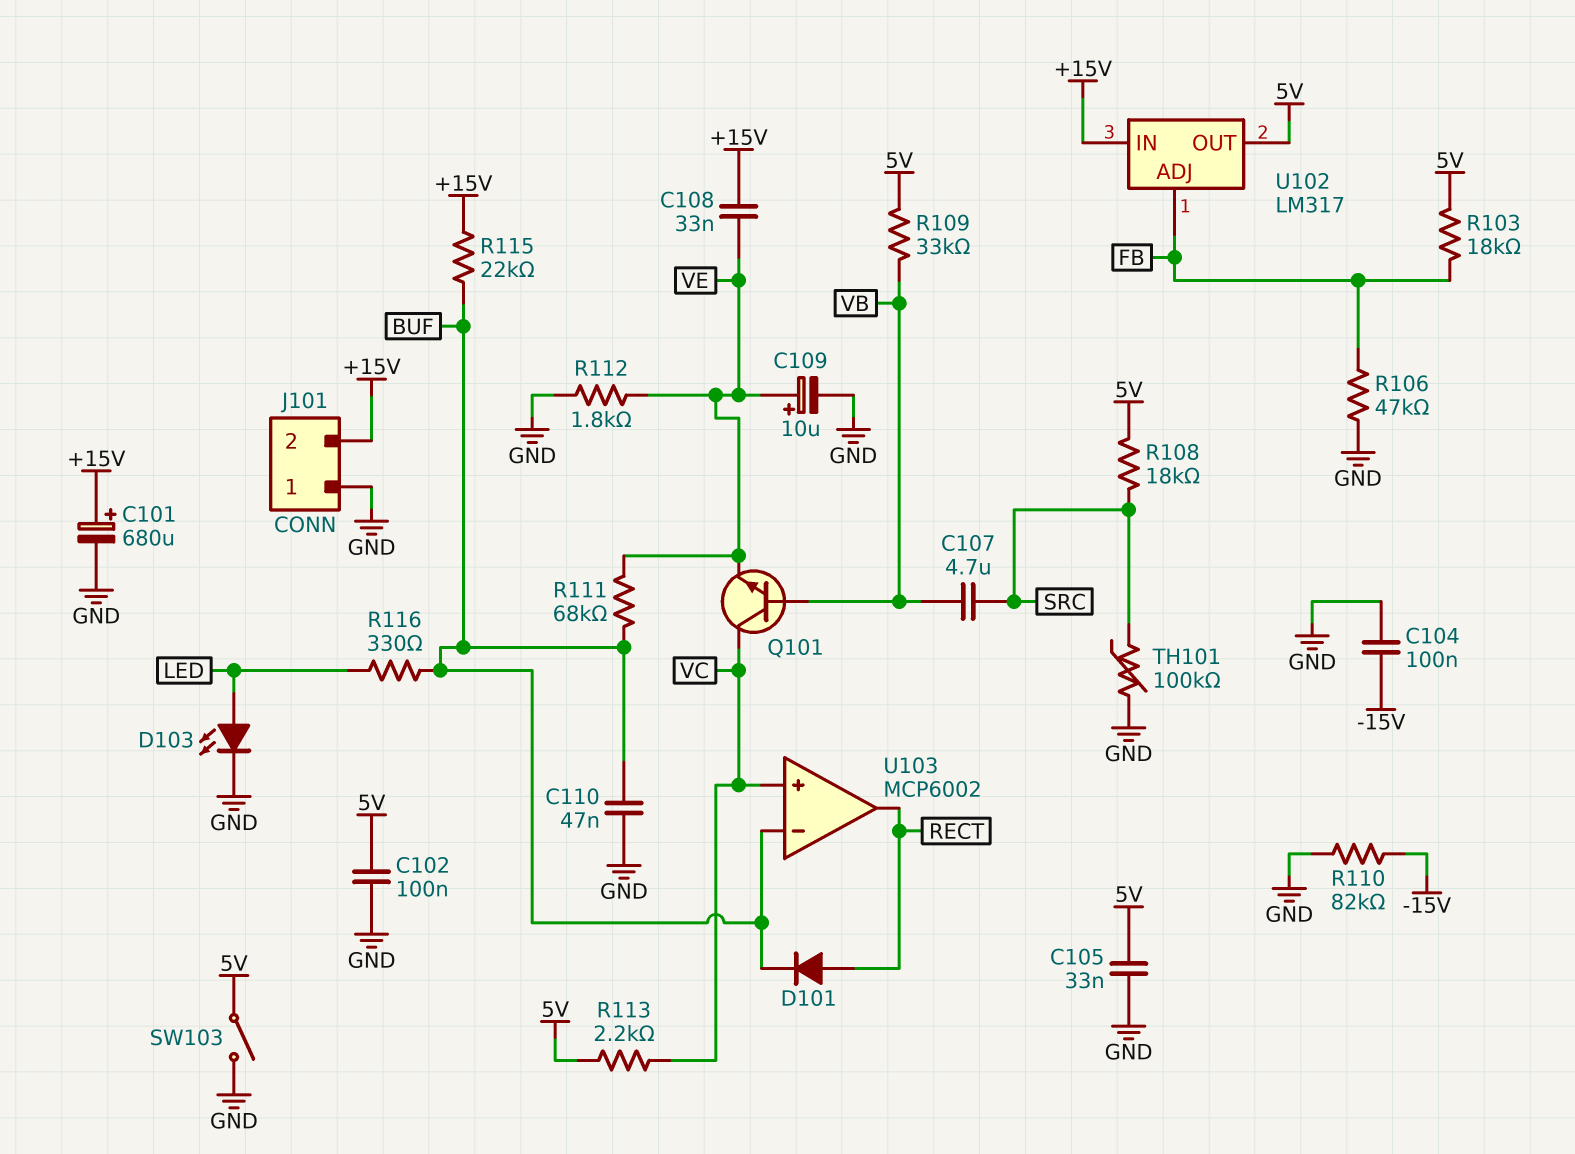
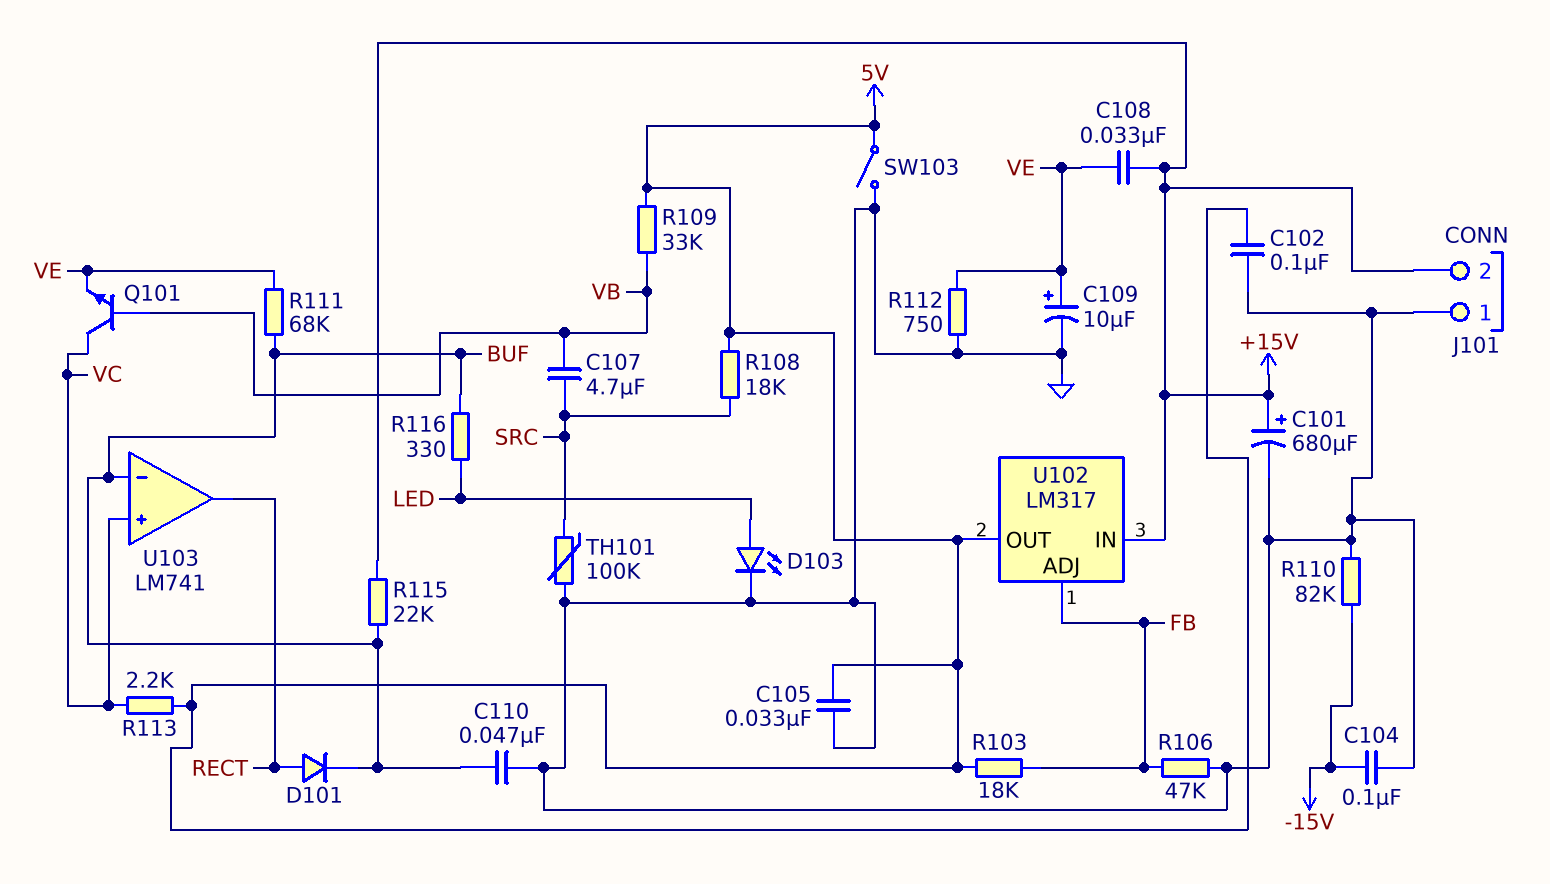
R112: 1.8k (GND, VE) -> 750 (GND, VE)
U103: MCP6002 -> LM741

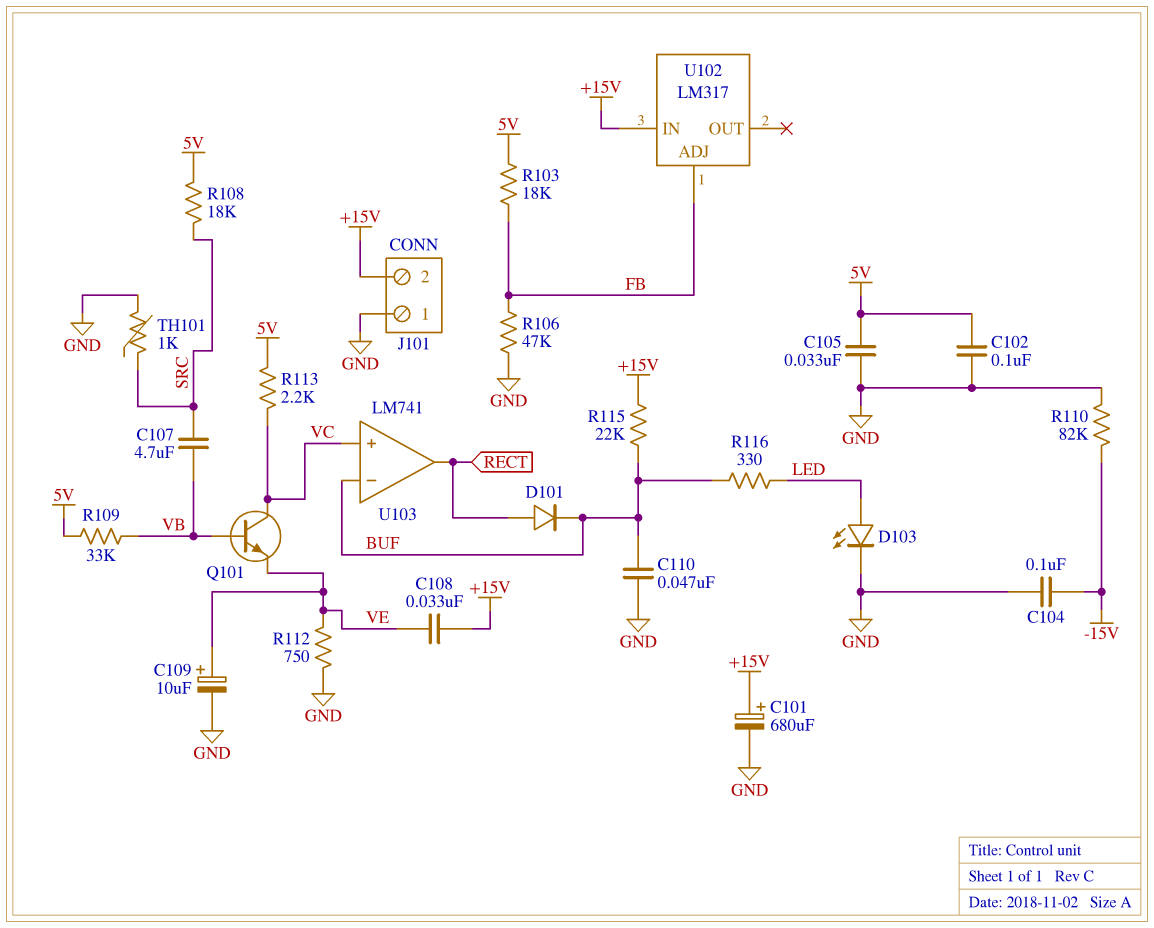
R111: 68k (BUF, VE) -> none
SW103: switch (5V, GND) -> none
TH101: 100k (GND, SRC) -> 1k (GND, SRC)
U102 pin OUT: 5V -> none

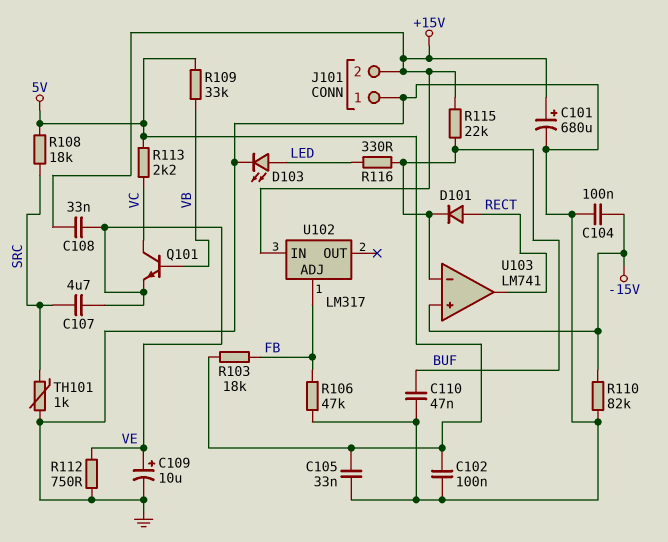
C107: 4.7uF (SRC, VB) -> 4.7uF (SRC, VE)
U103 pin in+: VC -> -15V

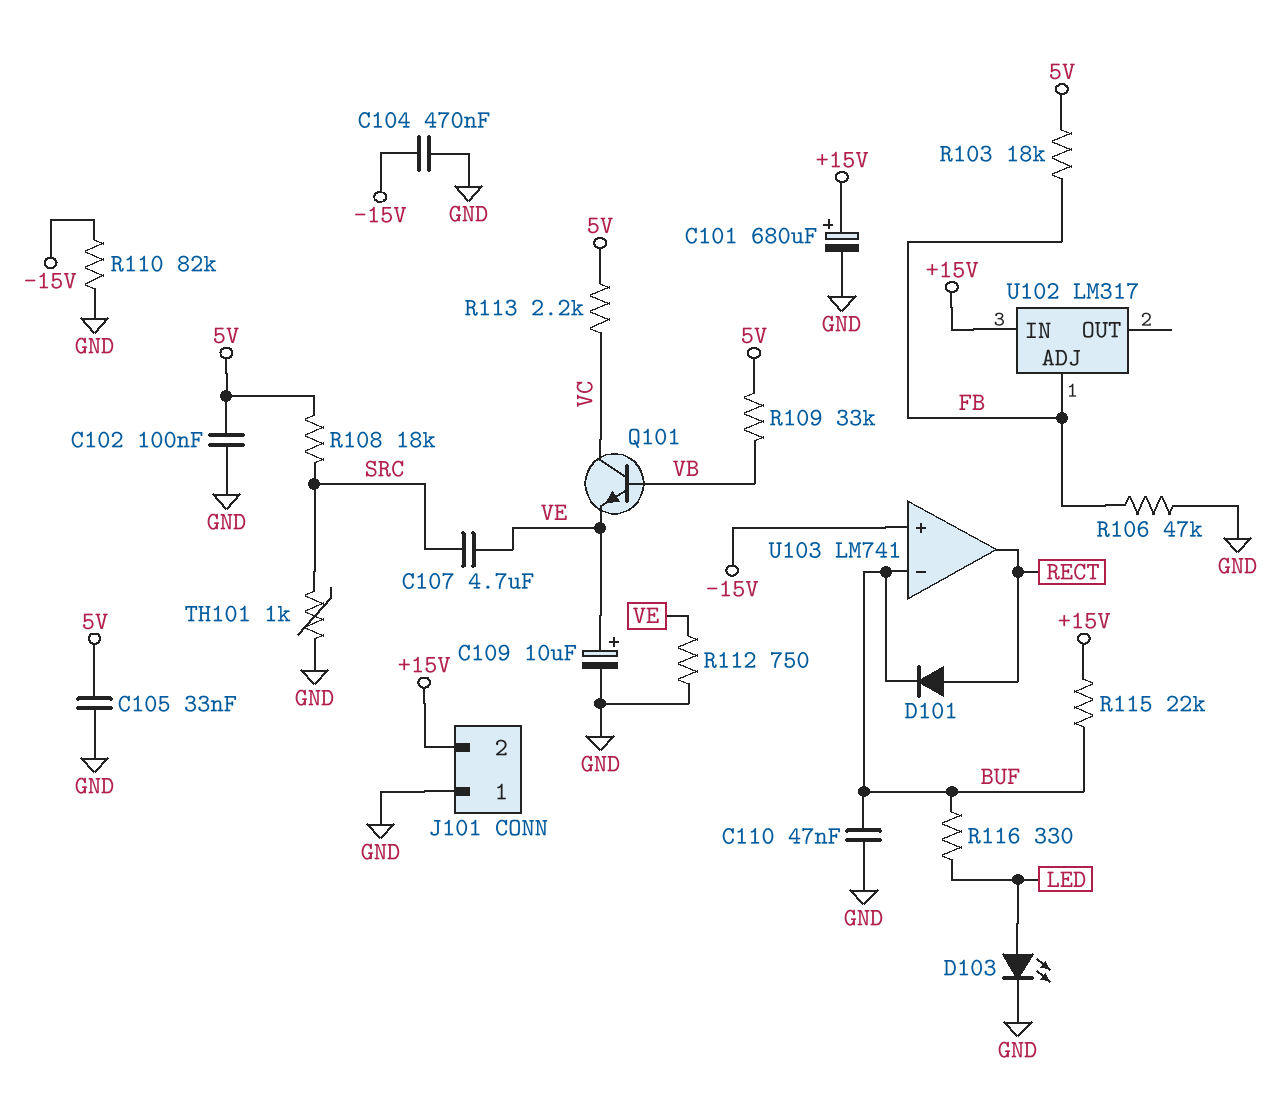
C104: 100nF (-15V, GND) -> 470nF (-15V, GND)
C108: 33nF (+15V, VE) -> none

